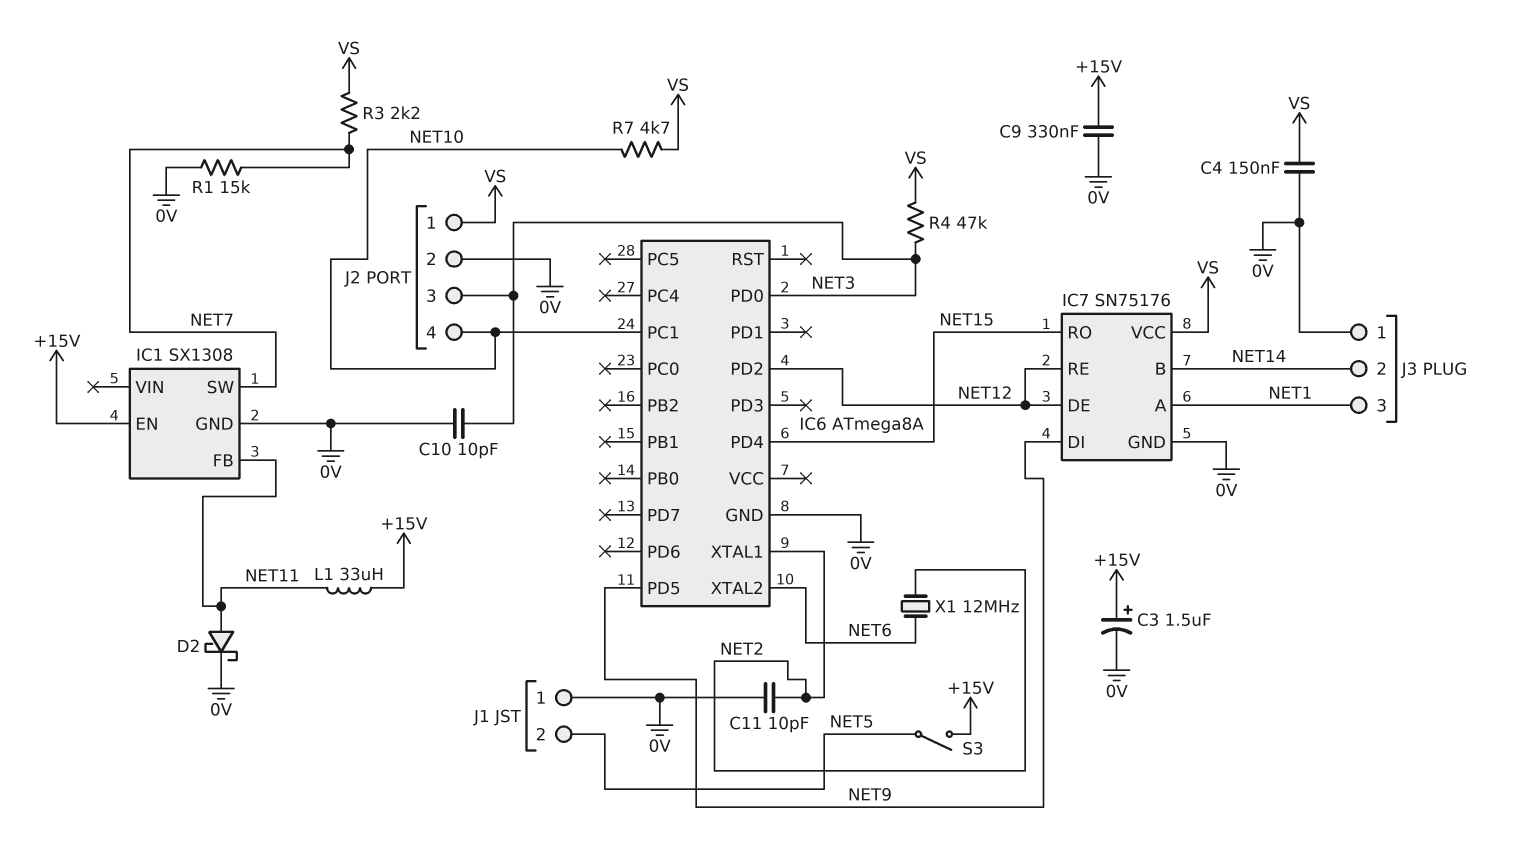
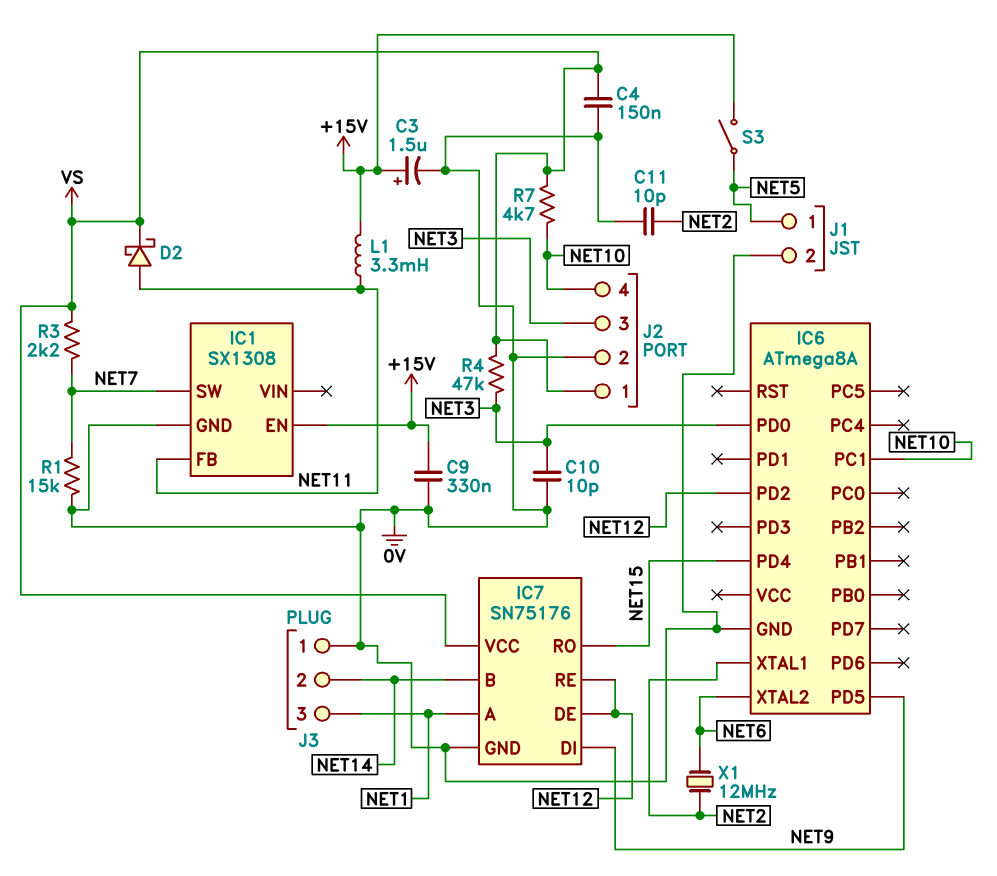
D2: schottky (A NET11, K 0V) -> schottky (A NET11, K VS)
J1 pin 1: 0V -> NET5
J1 pin 2: NET5 -> 0V
L1: 33uH (+15V, NET11) -> 3.3mH (+15V, NET11)

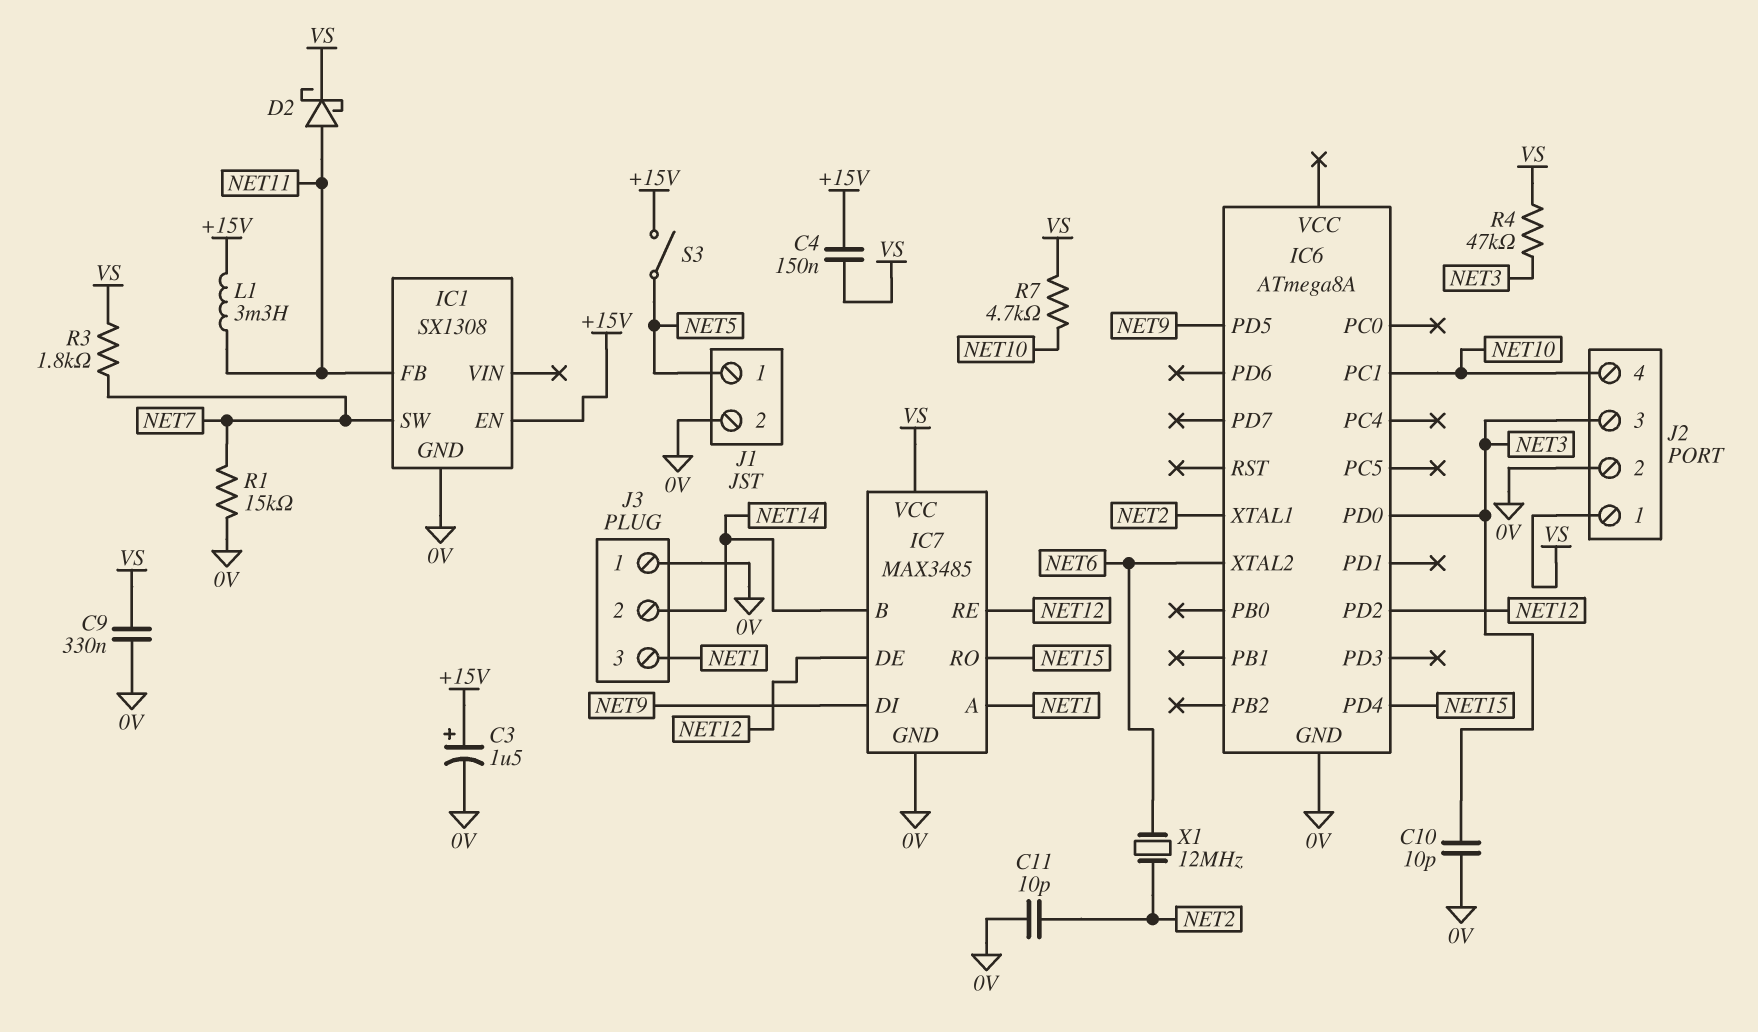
C4: 150nF (0V, VS) -> 150nF (+15V, VS)
C9: 330nF (+15V, 0V) -> 330nF (0V, VS)
IC7: SN75176 -> MAX3485
R3: 2.2k (NET7, VS) -> 1.8k (NET7, VS)

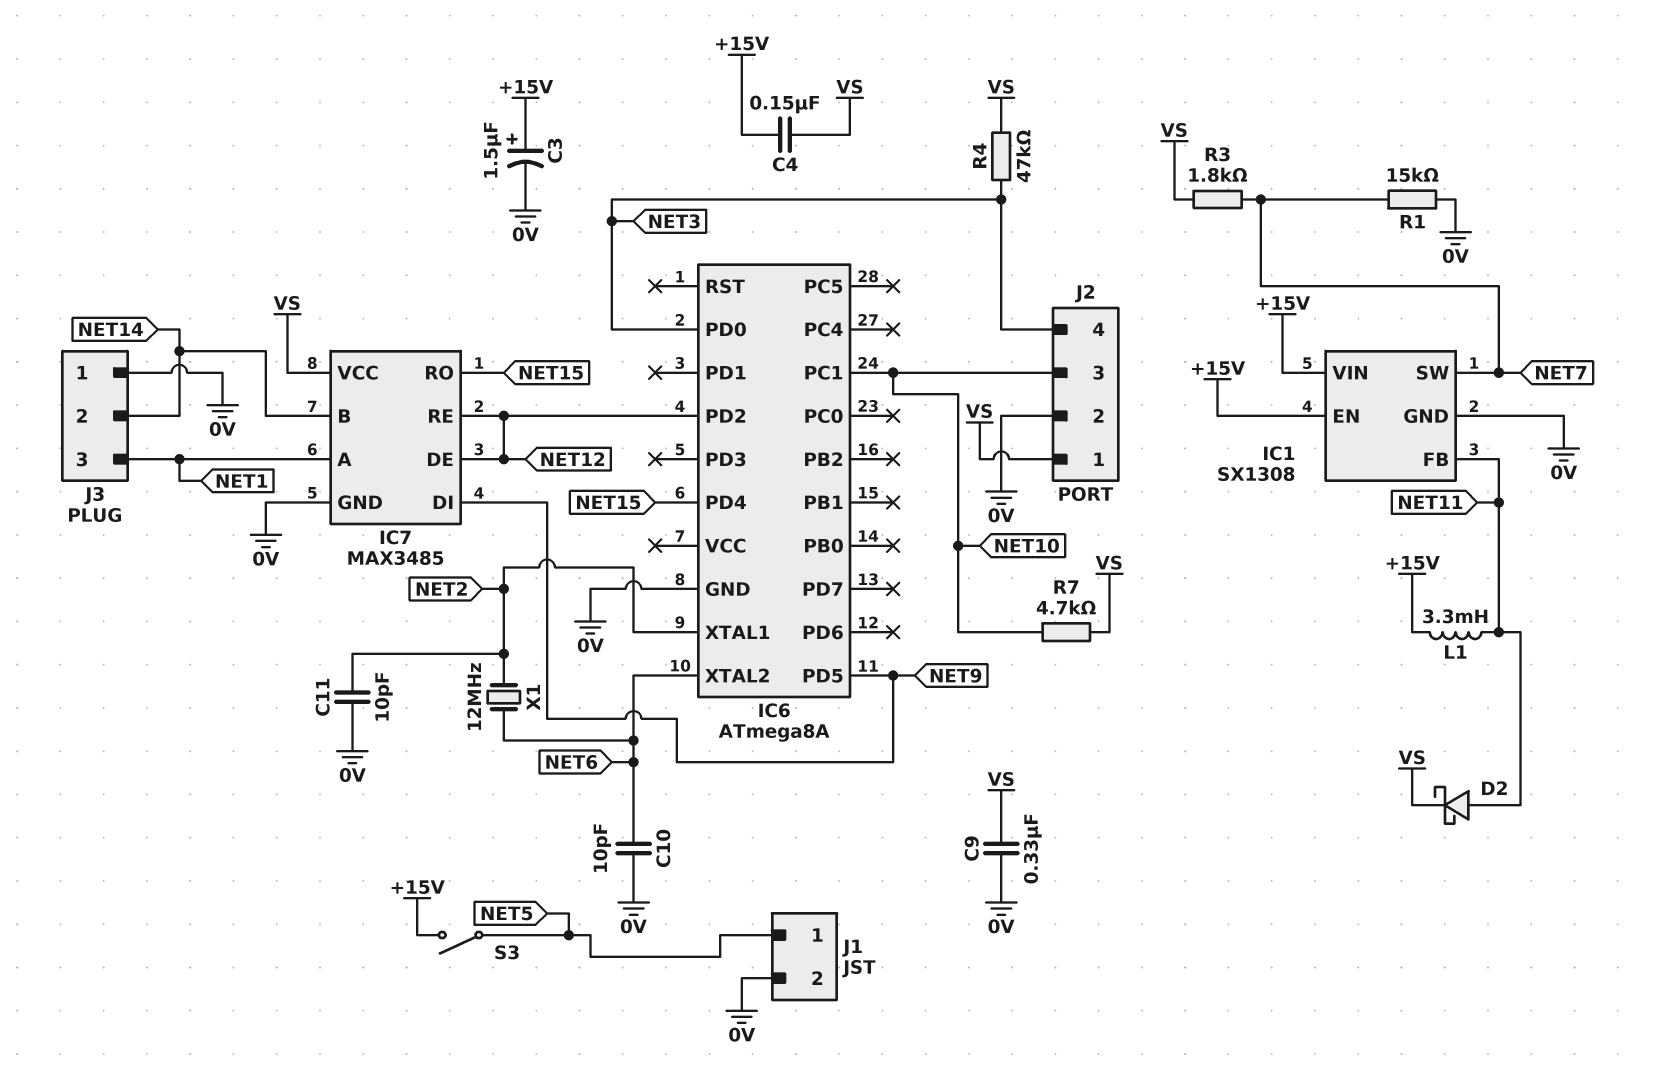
C10: 10pF (0V, NET3) -> 10pF (0V, NET6)
IC1 pin VIN: none -> +15V
J2 pin 3: NET3 -> NET10
J2 pin 4: NET10 -> NET3

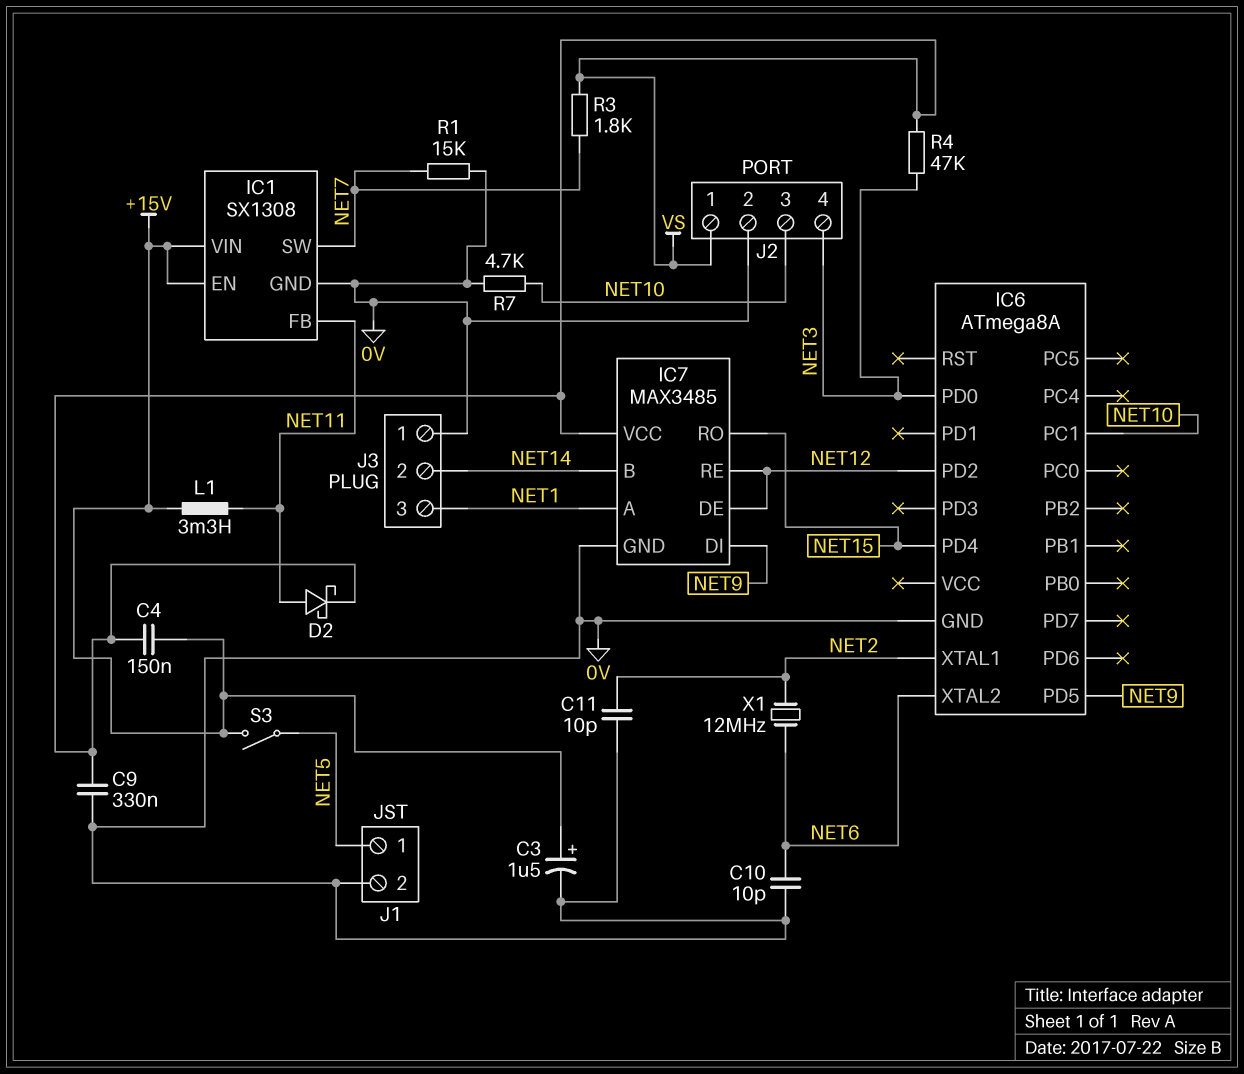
R7: 4.7k (NET10, VS) -> 4.7k (0V, NET10)

